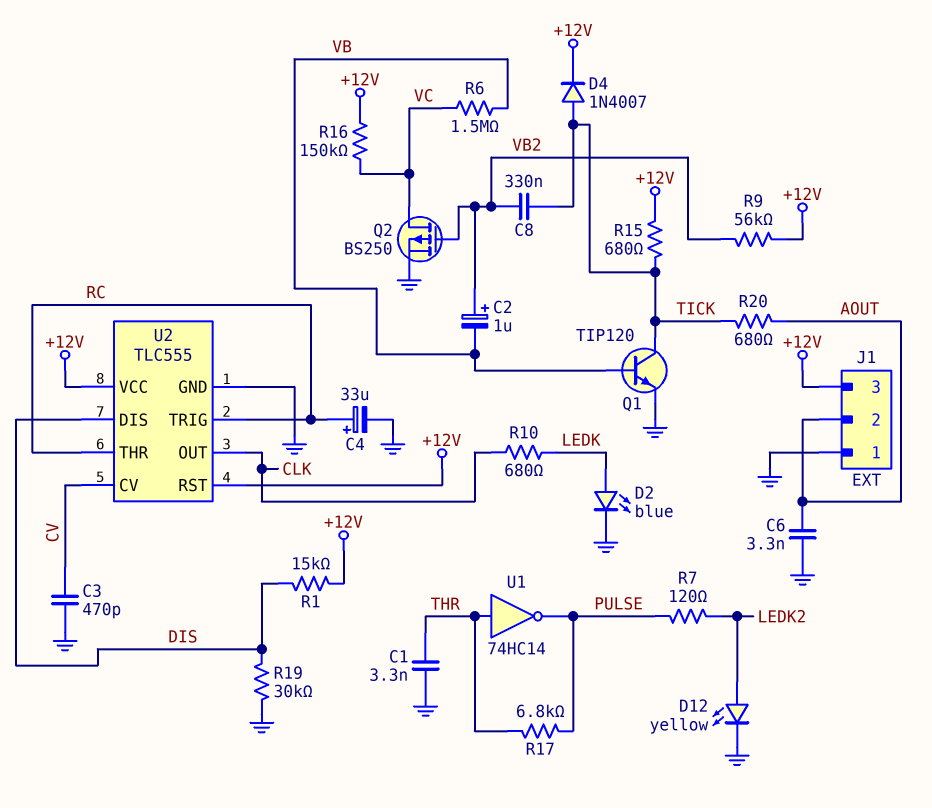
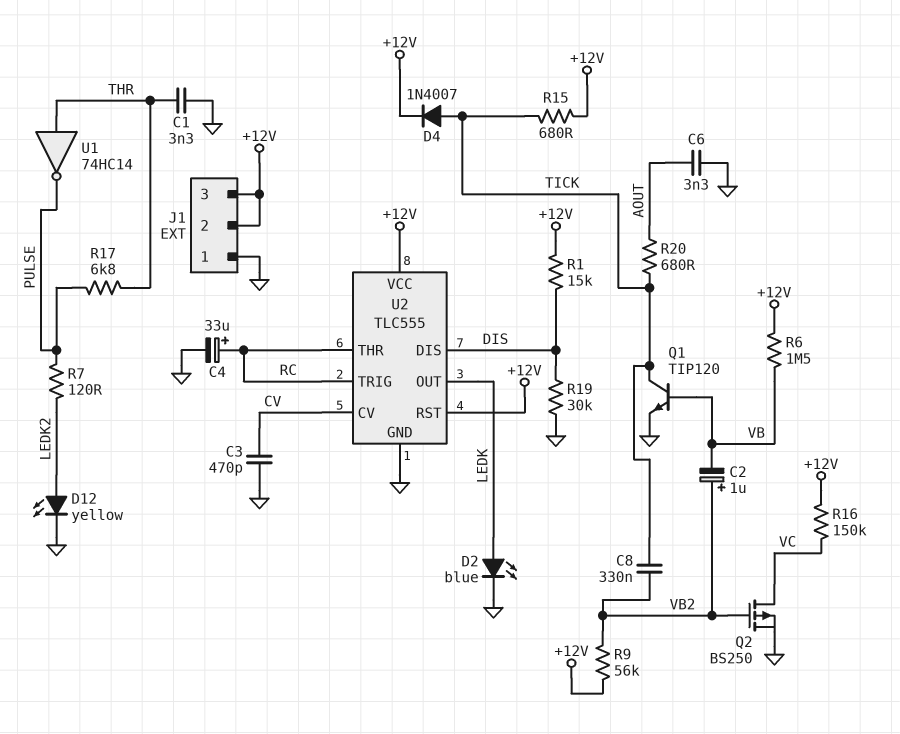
J1 pin 2: AOUT -> +12V
R6: 1.5M (VB, VC) -> 1.5M (+12V, VB)
R10: 680 (CLK, LEDK) -> none
U2 pin OUT: CLK -> LEDK

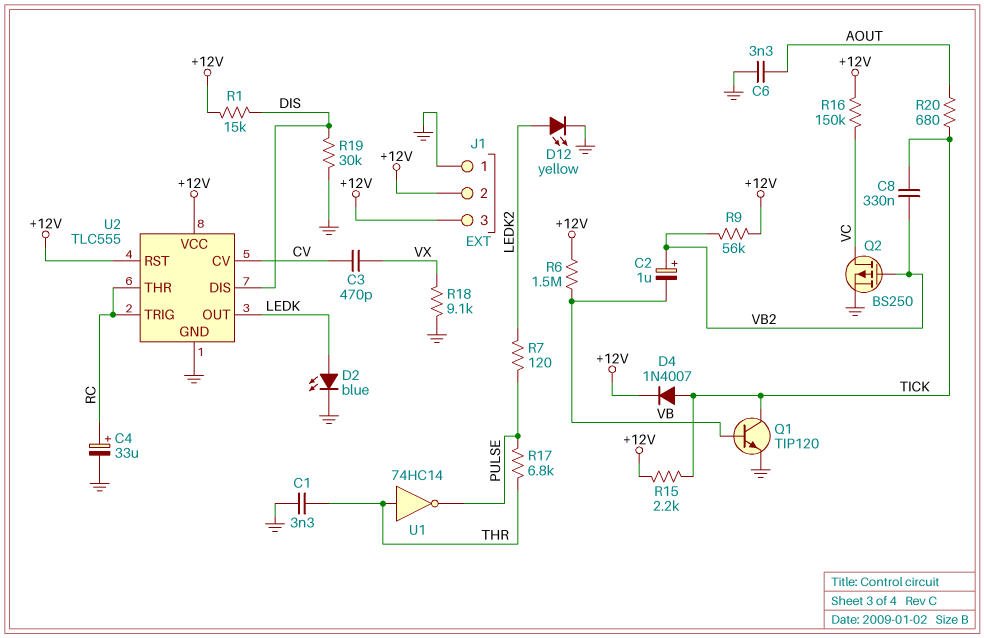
C3: 470pF (CV, GND) -> 470pF (CV, VX)
R15: 680 (+12V, TICK) -> 2.2k (+12V, TICK)
R18: none -> 9.1k (GND, VX)

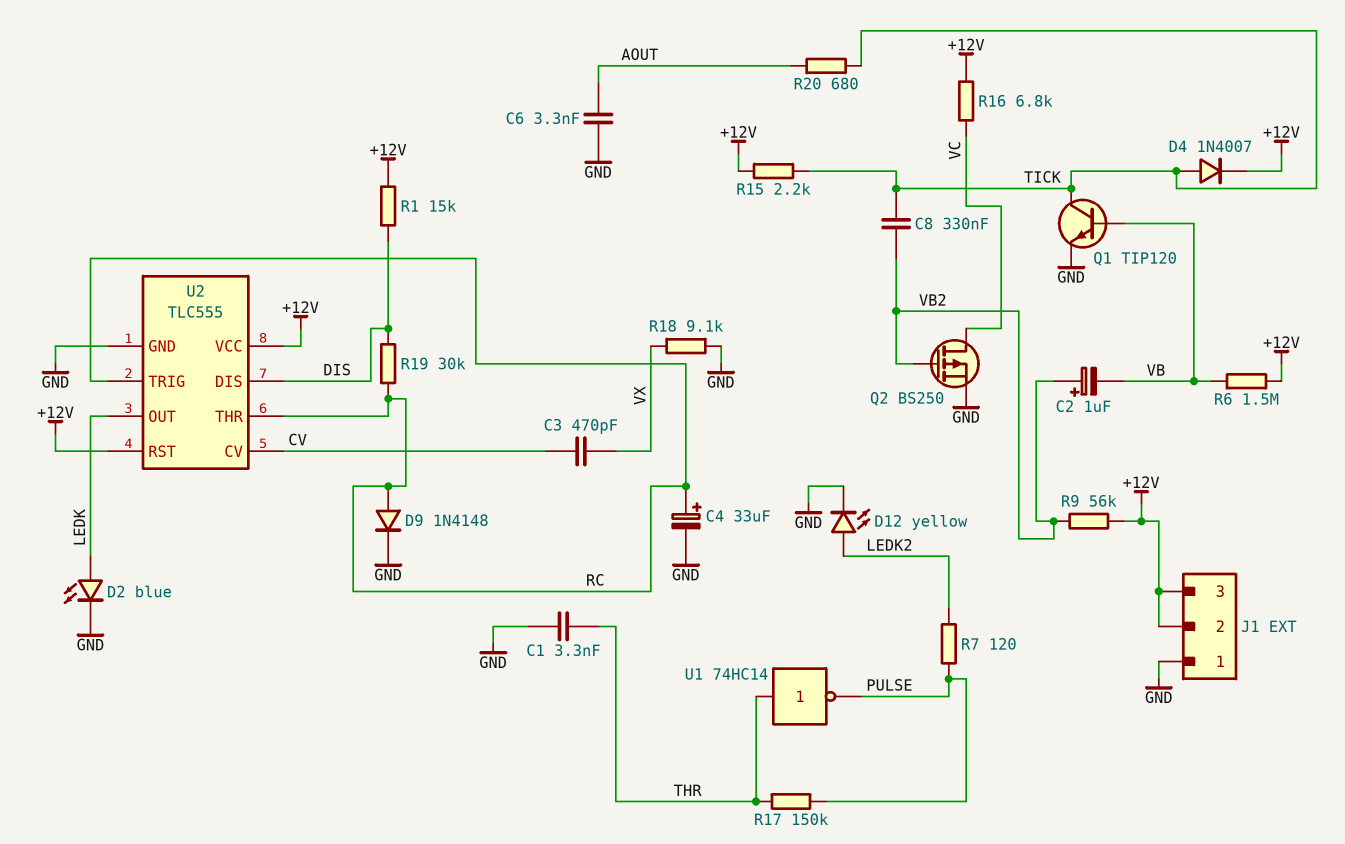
D9: none -> diode 1N4148 (A RC, K GND)
R16: 150k (+12V, VC) -> 6.8k (+12V, VC)
R17: 6.8k (PULSE, THR) -> 150k (PULSE, THR)
R19: 30k (DIS, GND) -> 30k (DIS, RC)

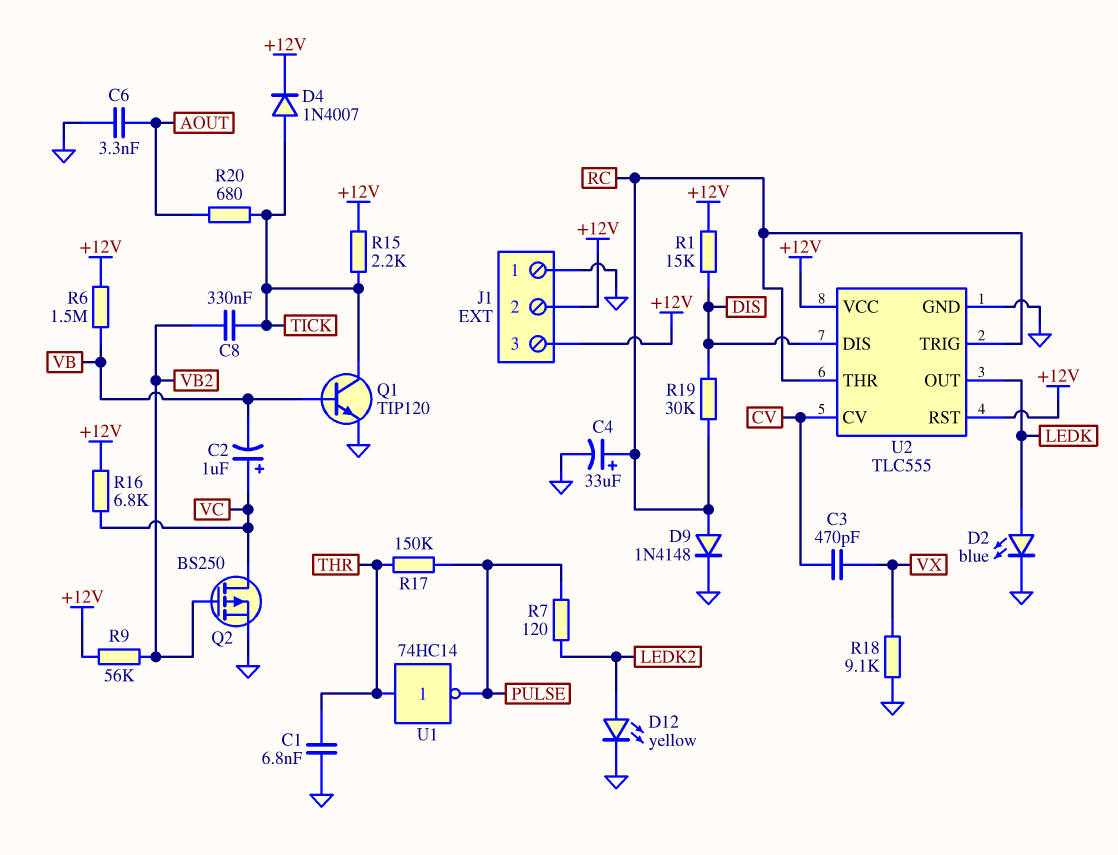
C1: 3.3nF (GND, THR) -> 6.8nF (GND, THR)
C2: 1uF (plus VB2, minus VB) -> 1uF (plus VC, minus VB)

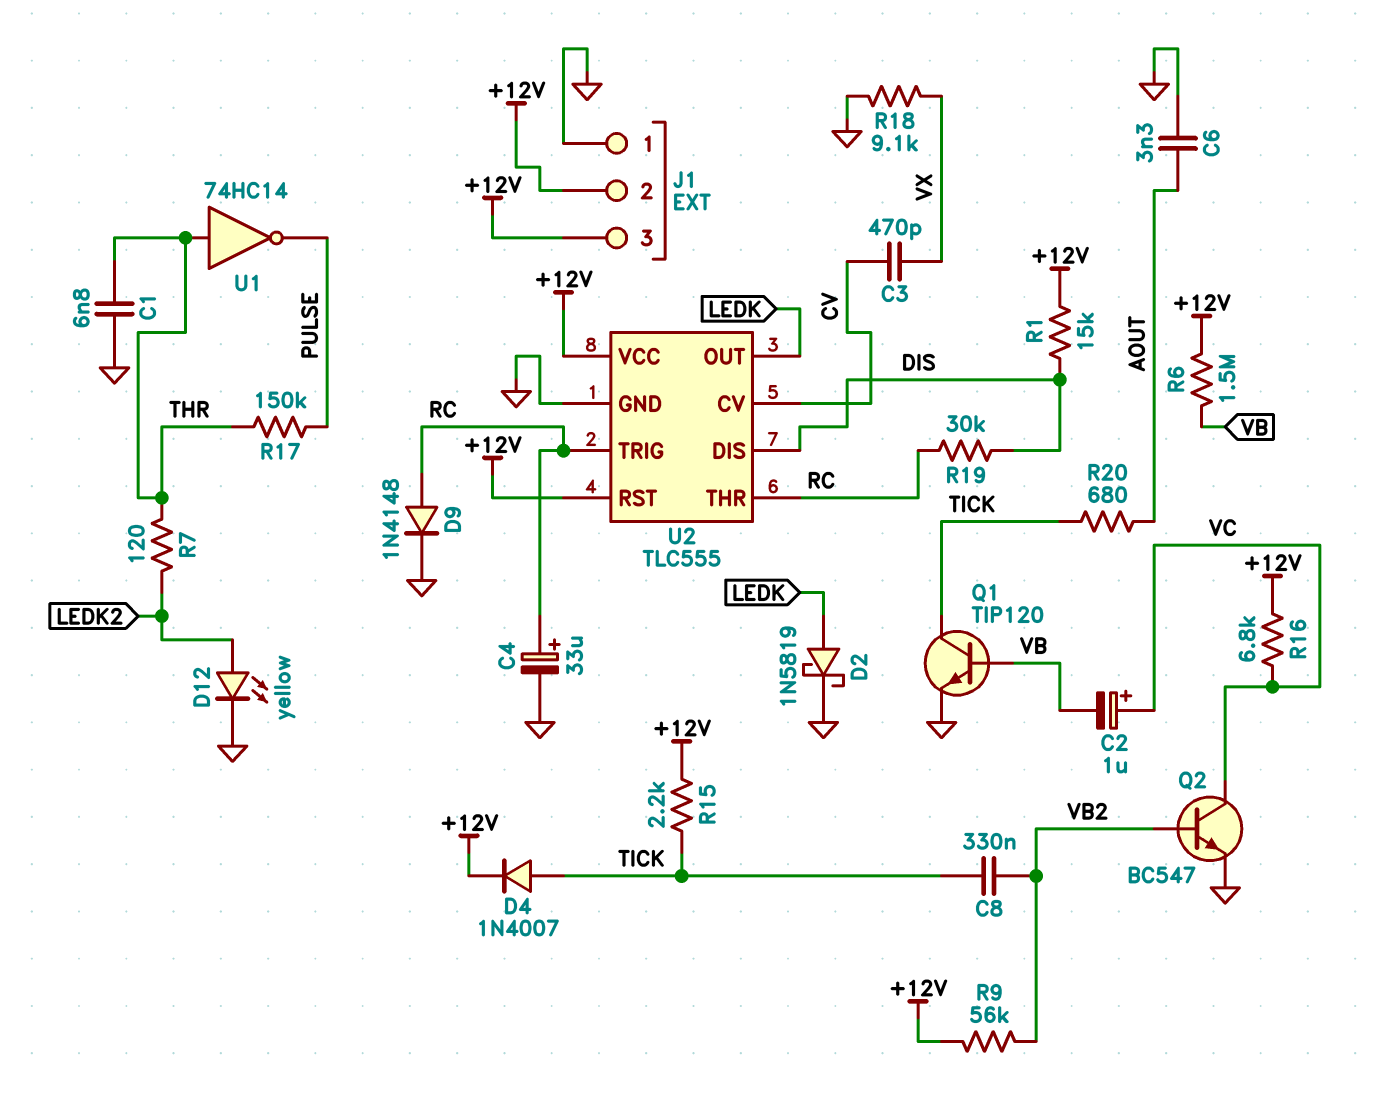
D2: LED blue (A LEDK, K GND) -> schottky 1N5819 (A LEDK, K GND)
Q2: PMOS BS250 (G VB2, D VC, S GND) -> NPN BC547 (B VB2, C VC, E GND)
R7: 120 (LEDK2, PULSE) -> 120 (LEDK2, THR)

